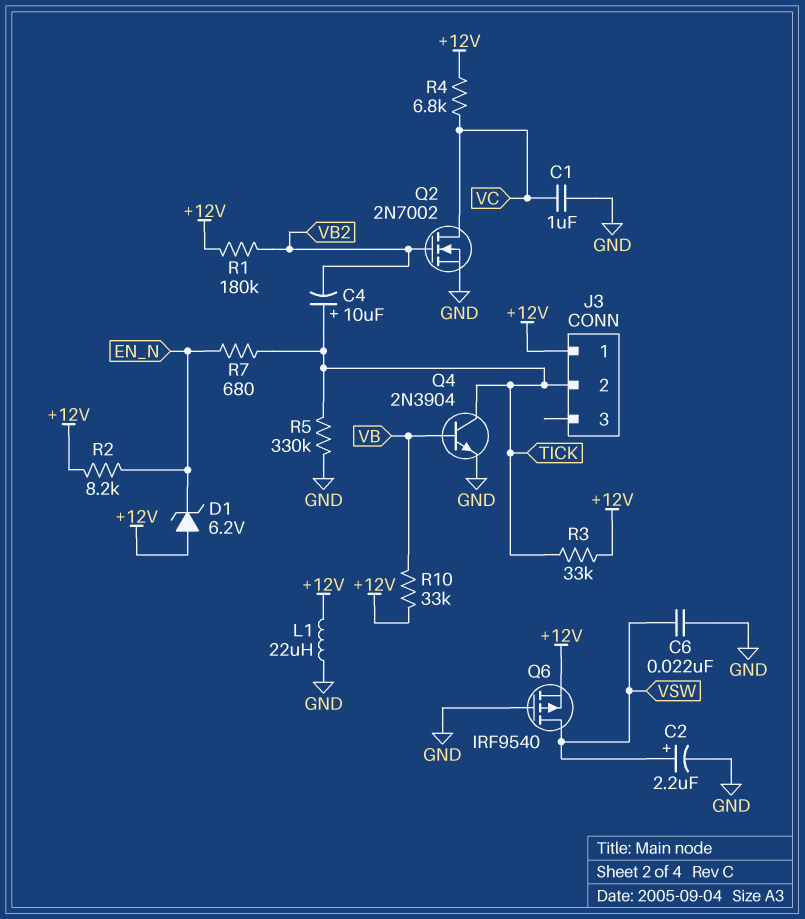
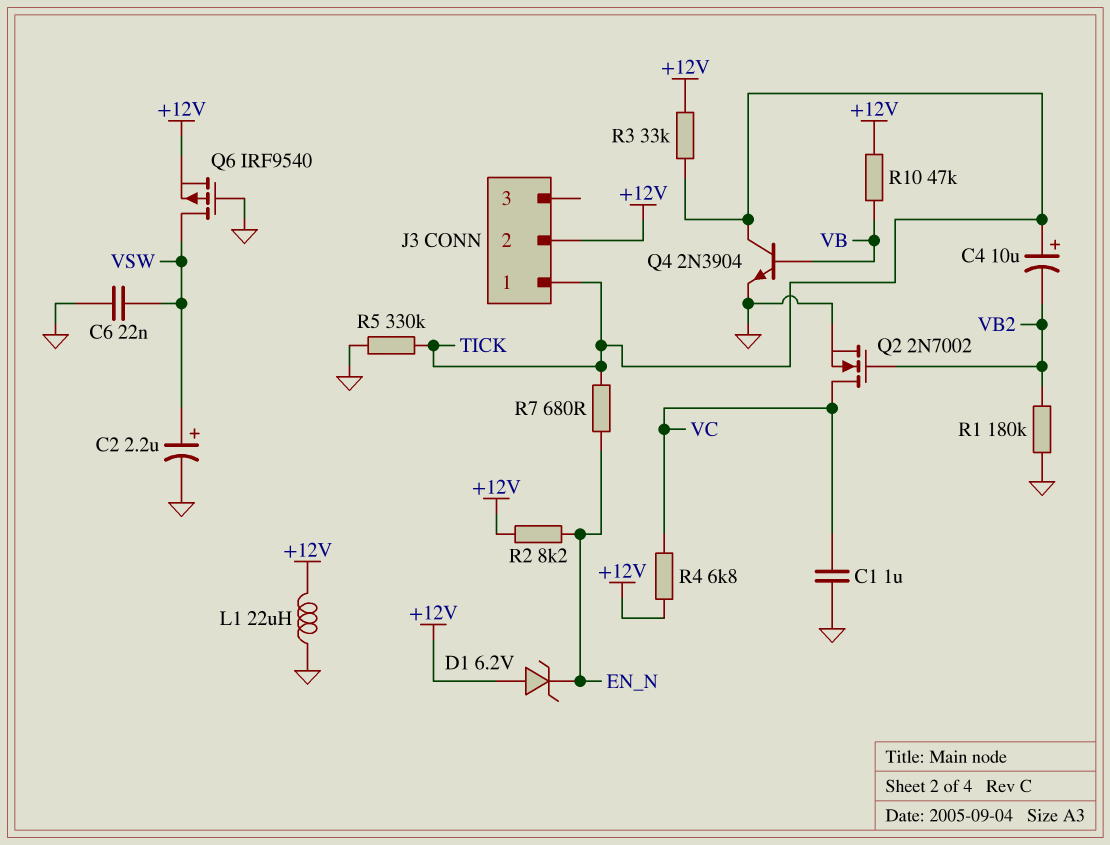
J3 pin 1: +12V -> TICK
J3 pin 2: TICK -> +12V
R1: 180k (+12V, VB2) -> 180k (GND, VB2)
R10: 33k (+12V, VB) -> 47k (+12V, VB)

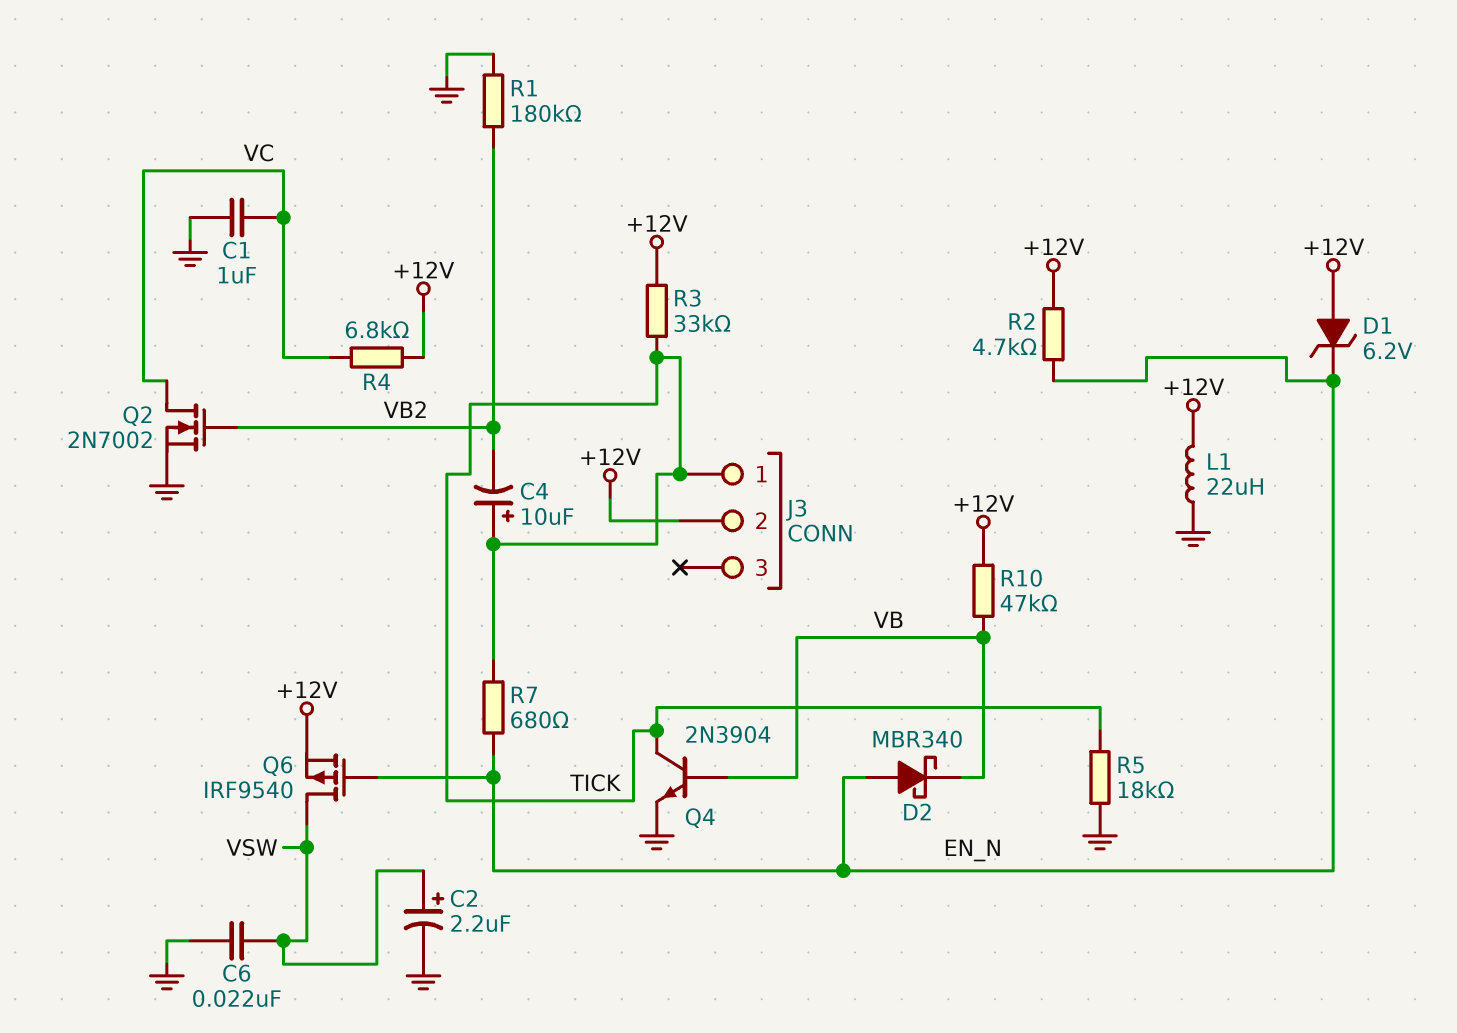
D2: none -> schottky MBR340 (A EN_N, K VB)
Q6: PMOS IRF9540 (G GND, D VSW, S +12V) -> PMOS IRF9540 (G EN_N, D VSW, S +12V)
R2: 8.2k (+12V, EN_N) -> 4.7k (+12V, EN_N)
R5: 330k (GND, TICK) -> 18k (GND, TICK)

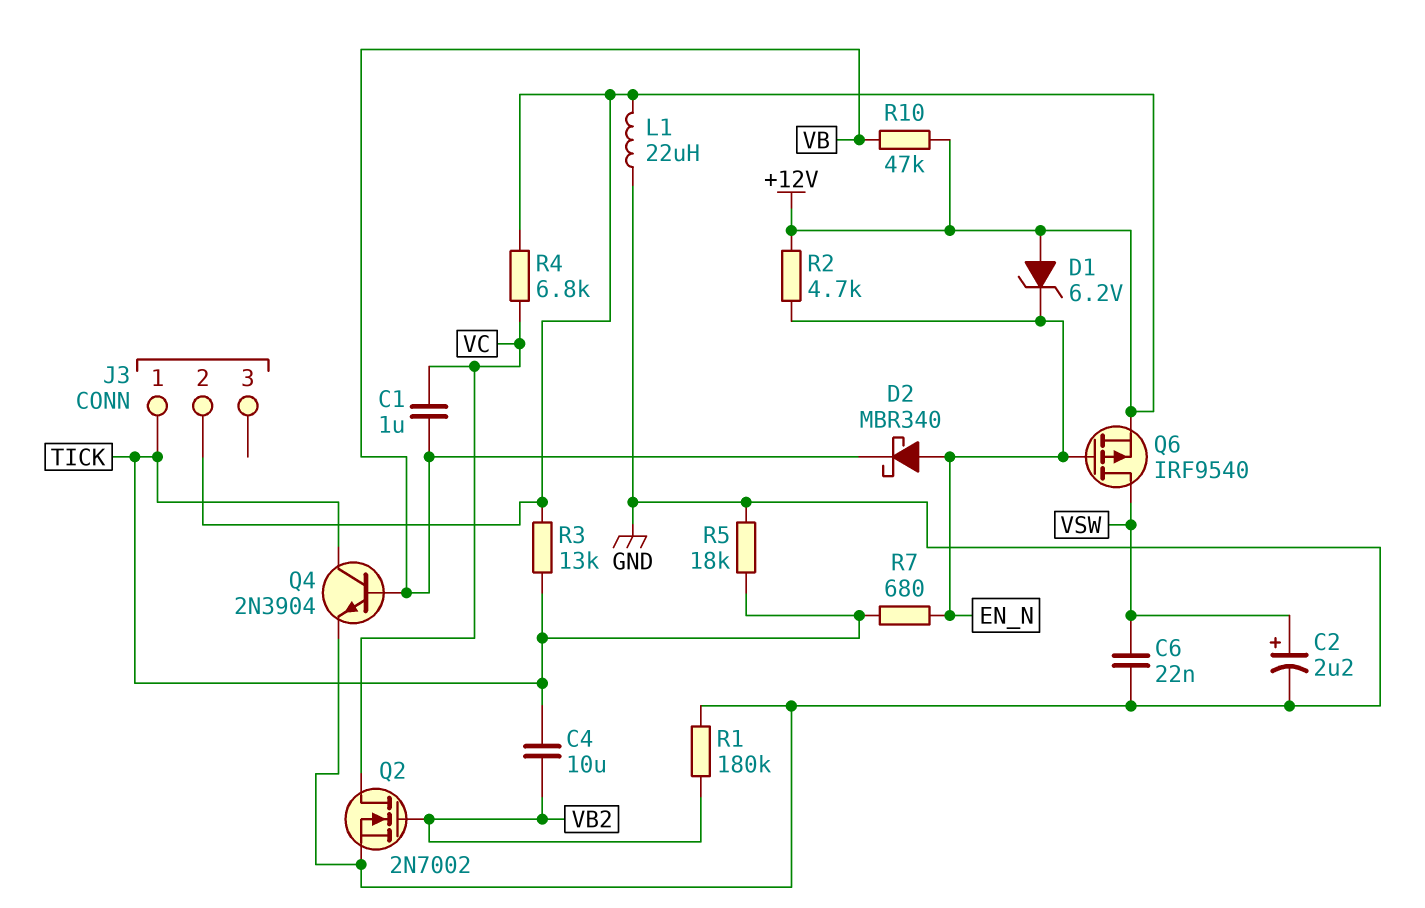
C1: 1uF (GND, VC) -> 1uF (VB, VC)
C4: 10uF (plus TICK, minus VB2) -> 10uF (TICK, VB2)
R3: 33k (+12V, TICK) -> 13k (+12V, TICK)

